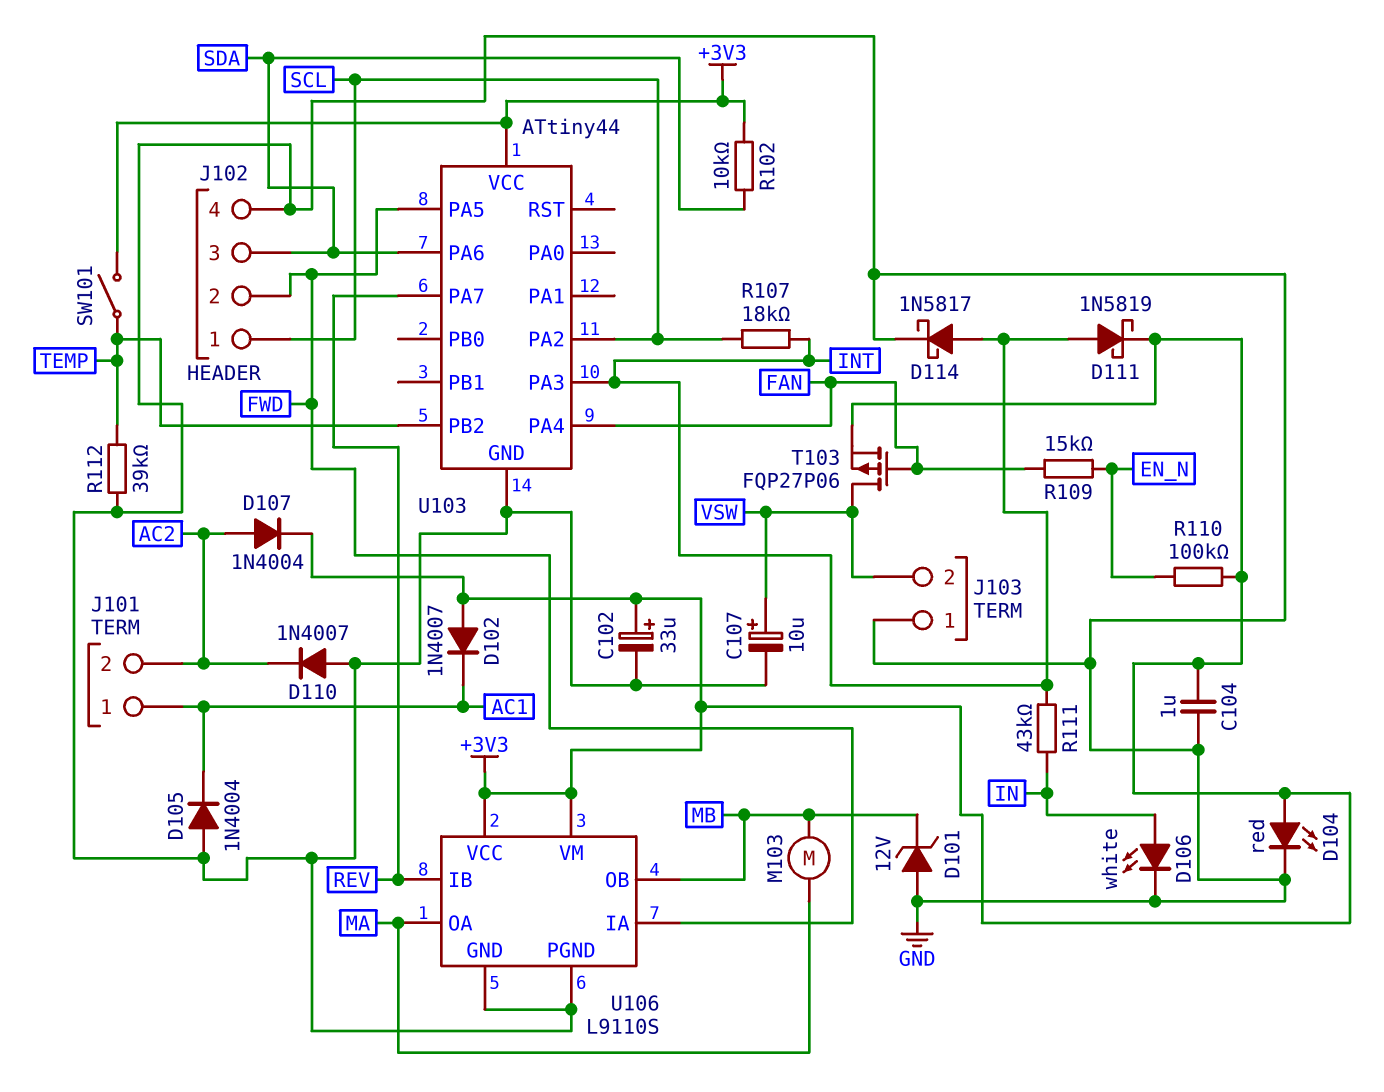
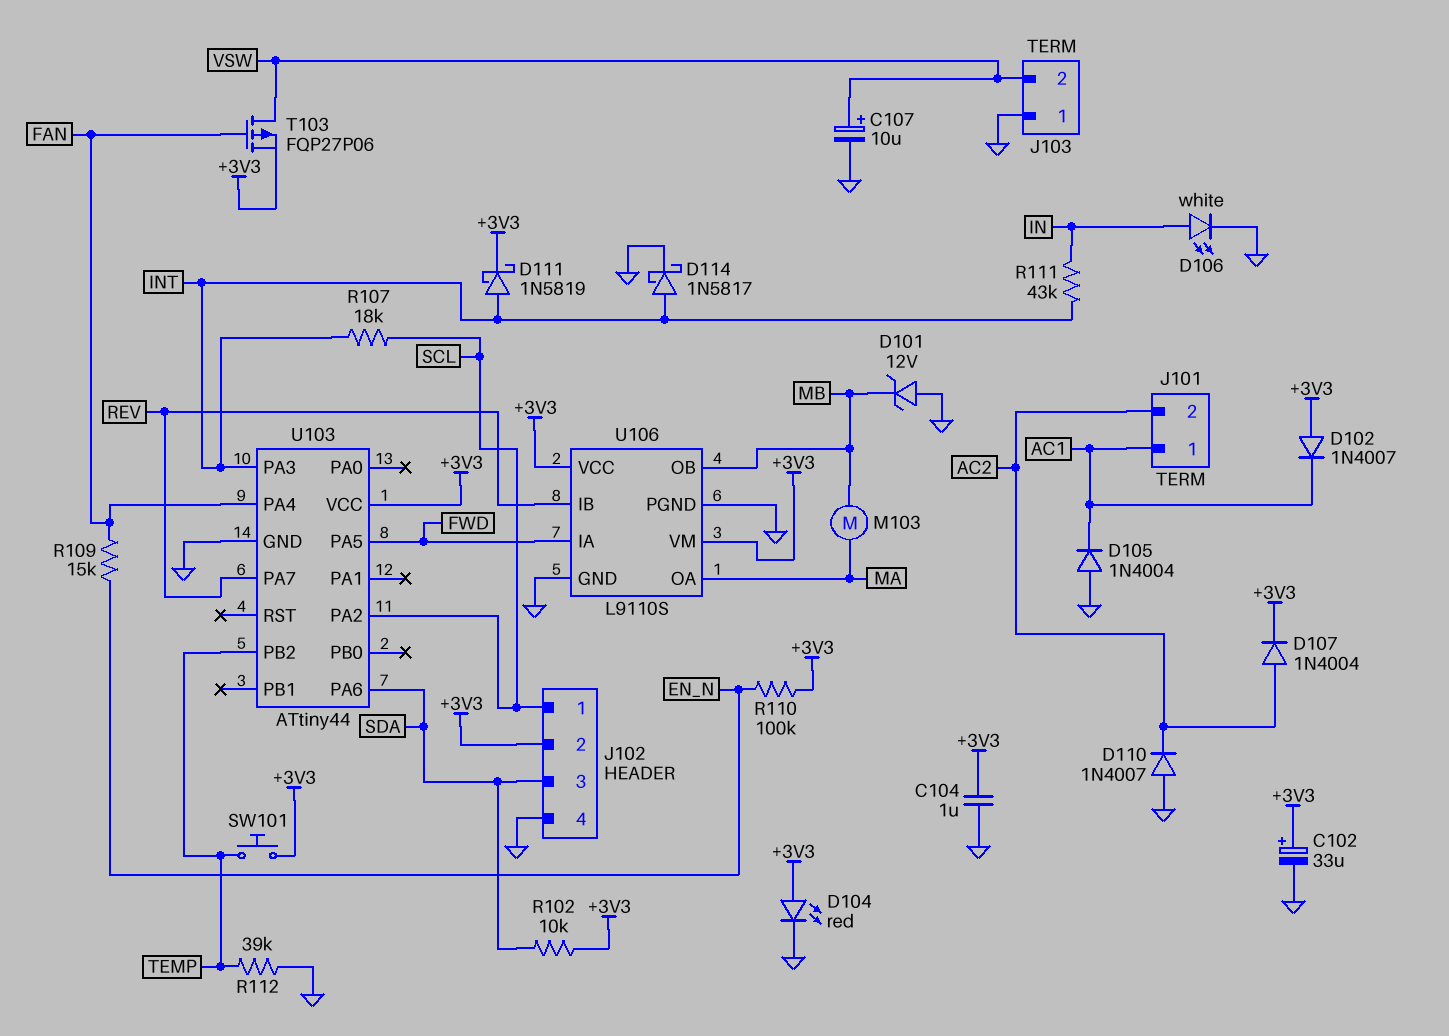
J102 pin 2: FWD -> +3V3
SW101: switch (+3V3, TEMP) -> button (+3V3, TEMP)

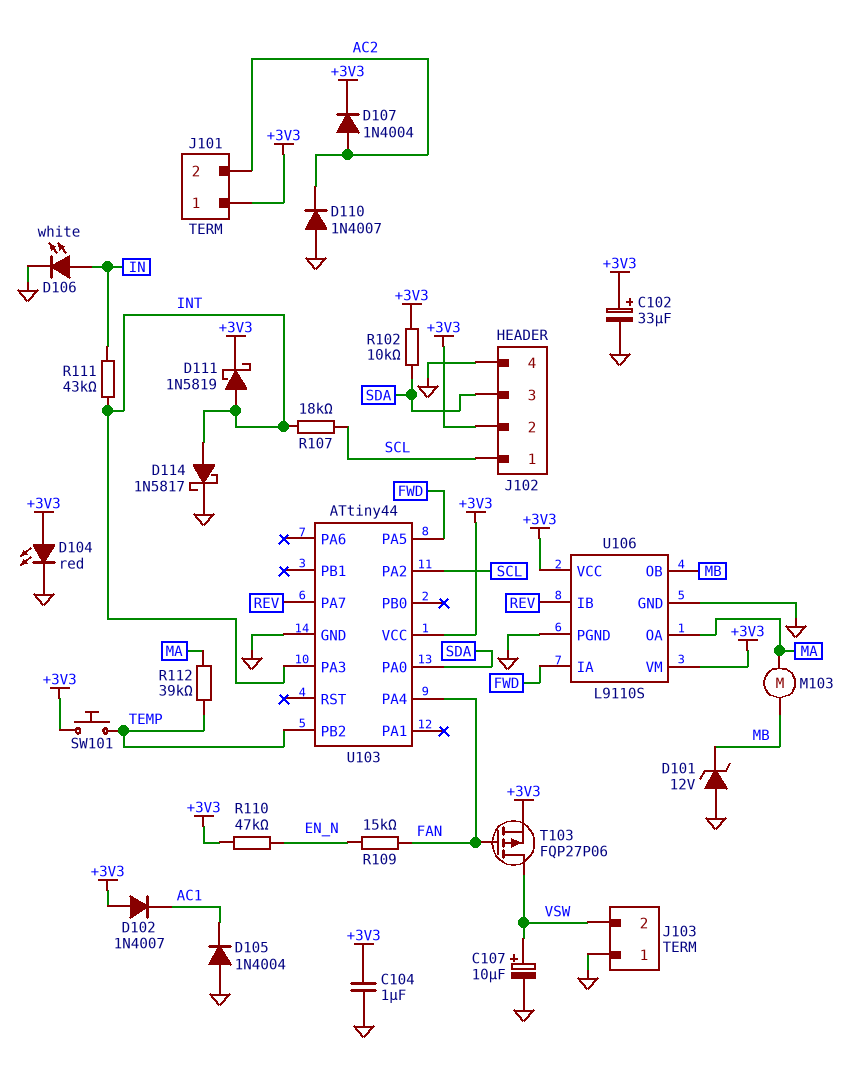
J101 pin 1: AC1 -> +3V3
R110: 100k (+3V3, EN_N) -> 47k (+3V3, EN_N)
R112: 39k (GND, TEMP) -> 39k (MA, TEMP)
U103 pin PA0: none -> SDA
U103 pin PA6: SDA -> none

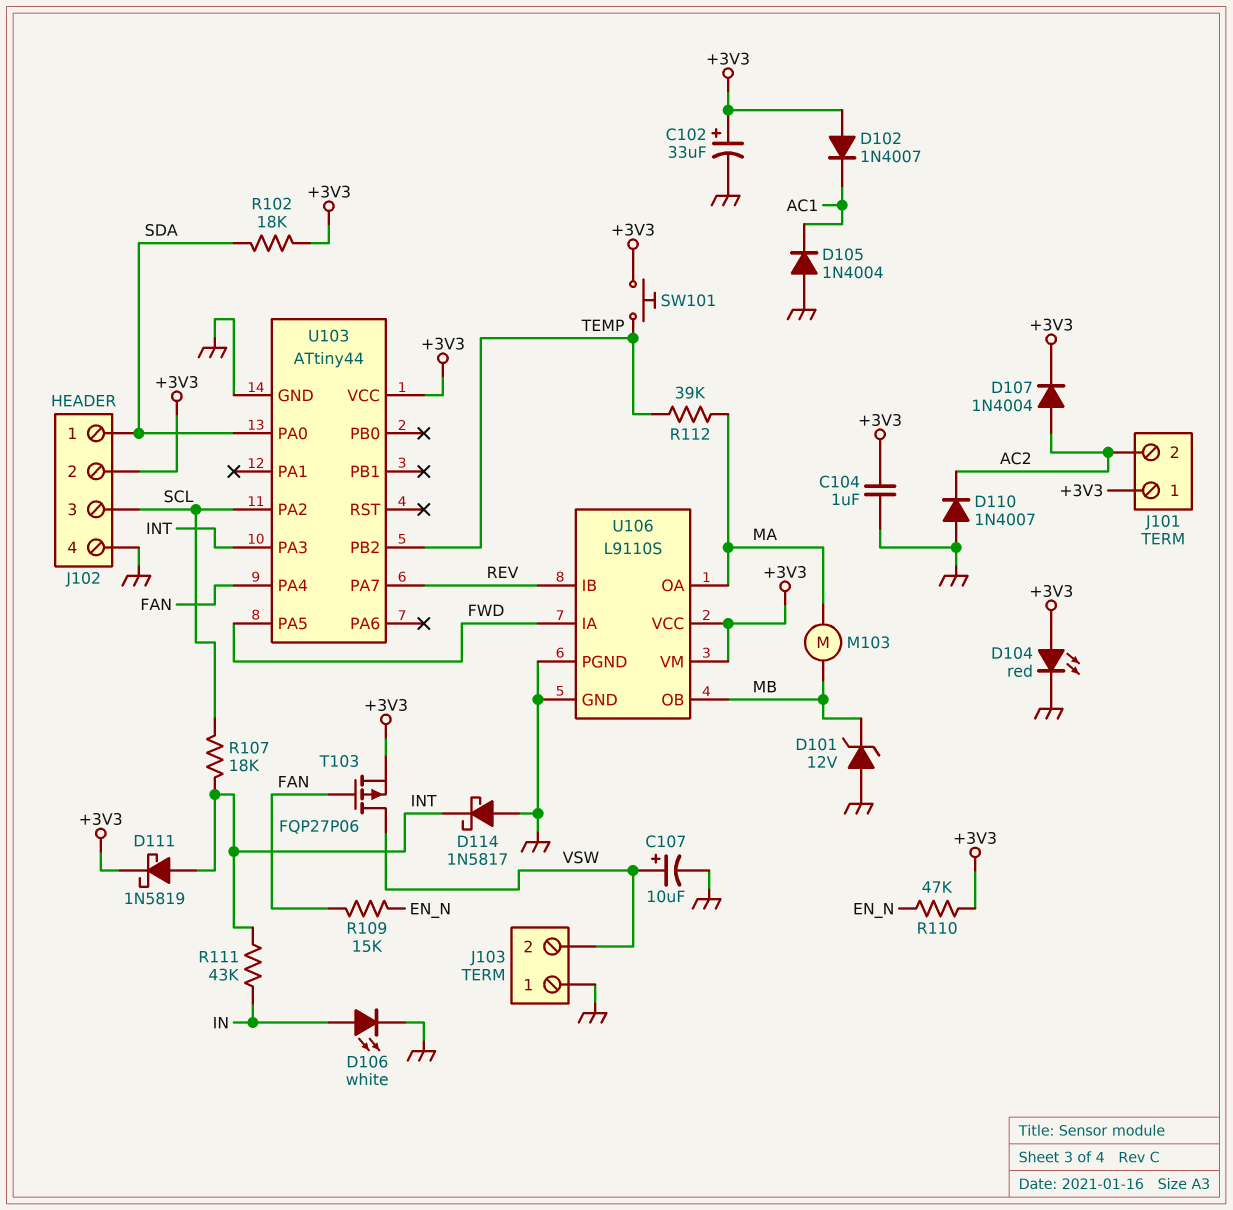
D114: schottky 1N5817 (A INT, K GND) -> schottky 1N5817 (A GND, K INT)
J102 pin 1: SCL -> SDA
J102 pin 3: SDA -> SCL
R102: 10k (+3V3, SDA) -> 18k (+3V3, SDA)

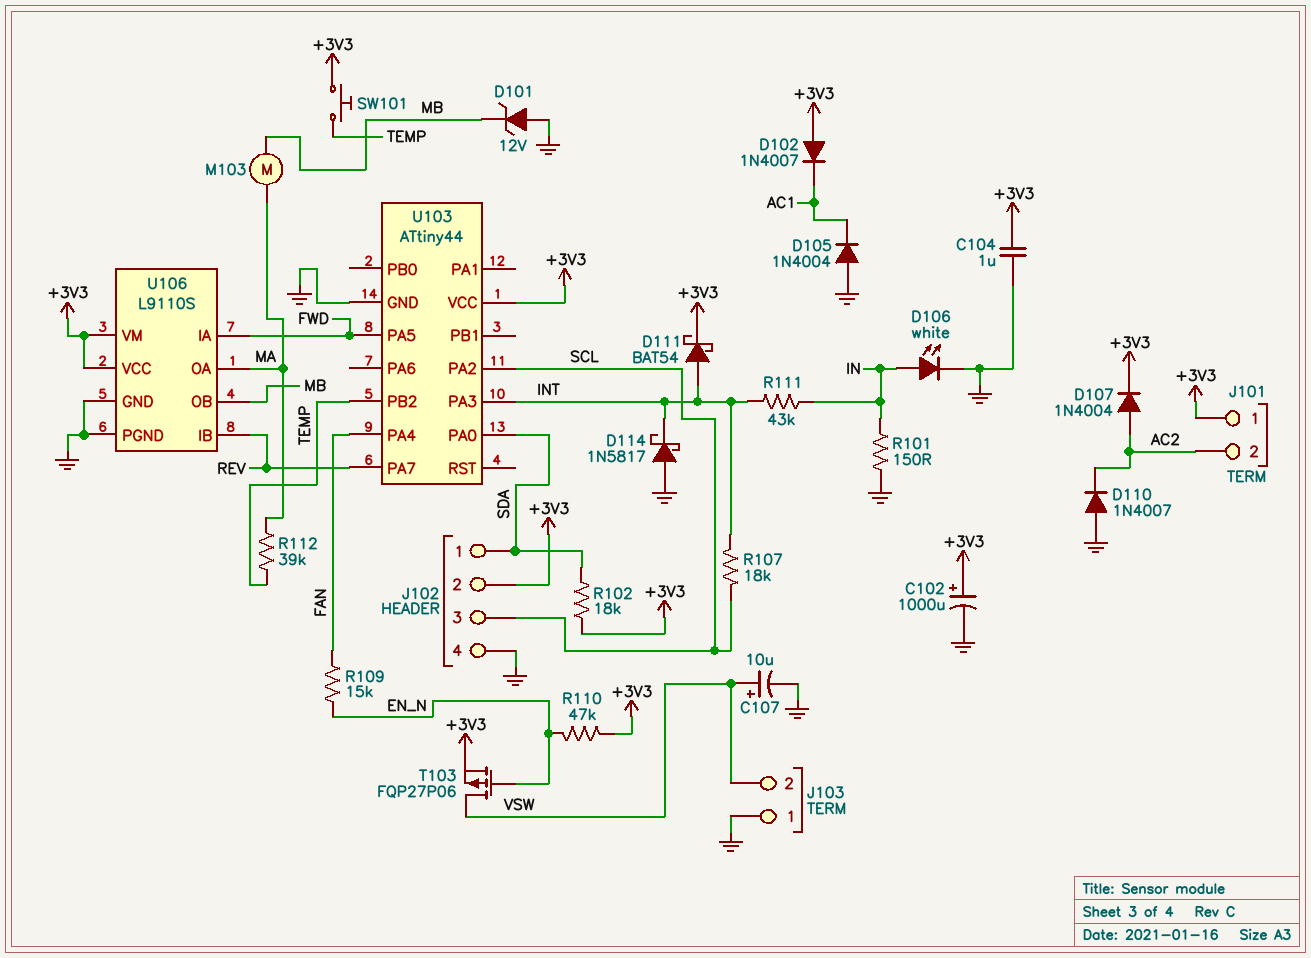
C102: 33uF (plus +3V3, minus GND) -> 1000uF (plus +3V3, minus GND)
D104: LED red (A +3V3, K GND) -> none
D111: schottky 1N5819 (A INT, K +3V3) -> schottky BAT54 (A INT, K +3V3)
R101: none -> 150 (GND, IN)
T103: PMOS FQP27P06 (G FAN, D VSW, S +3V3) -> PMOS FQP27P06 (G EN_N, D VSW, S +3V3)

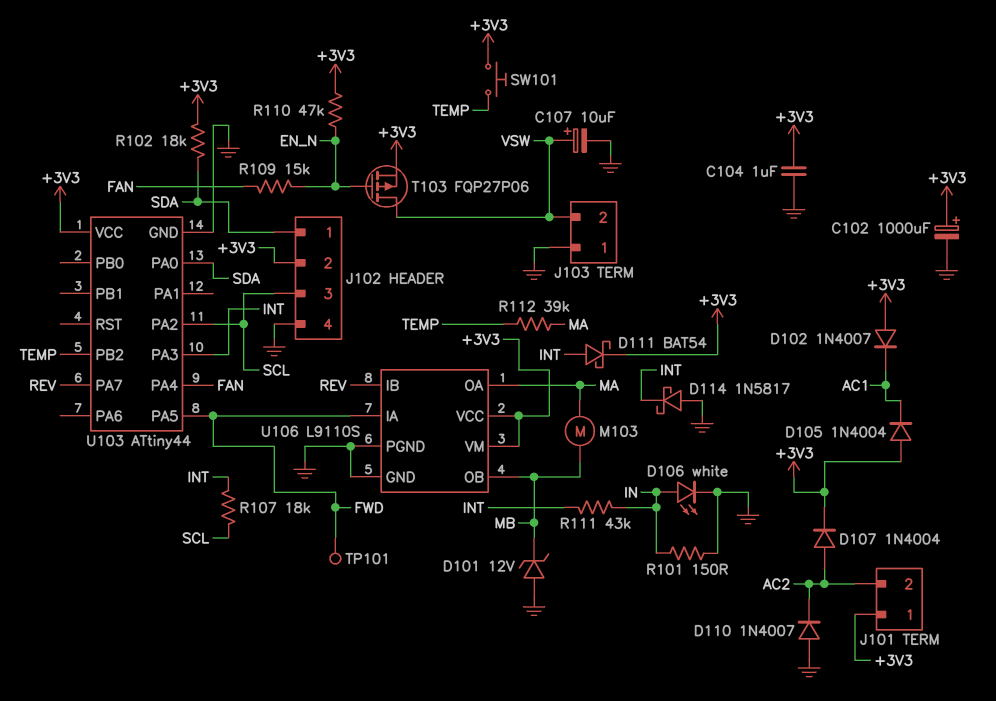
D105: diode 1N4004 (A GND, K AC1) -> diode 1N4004 (A +3V3, K AC1)
TP101: none -> test point (FWD)

